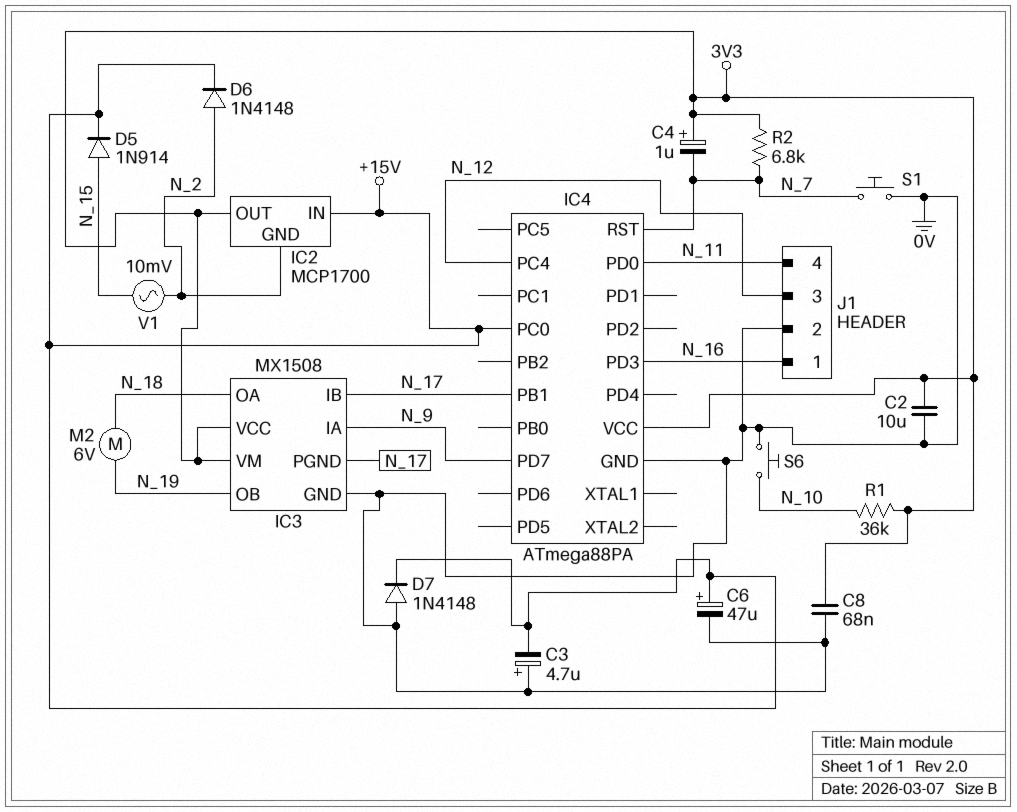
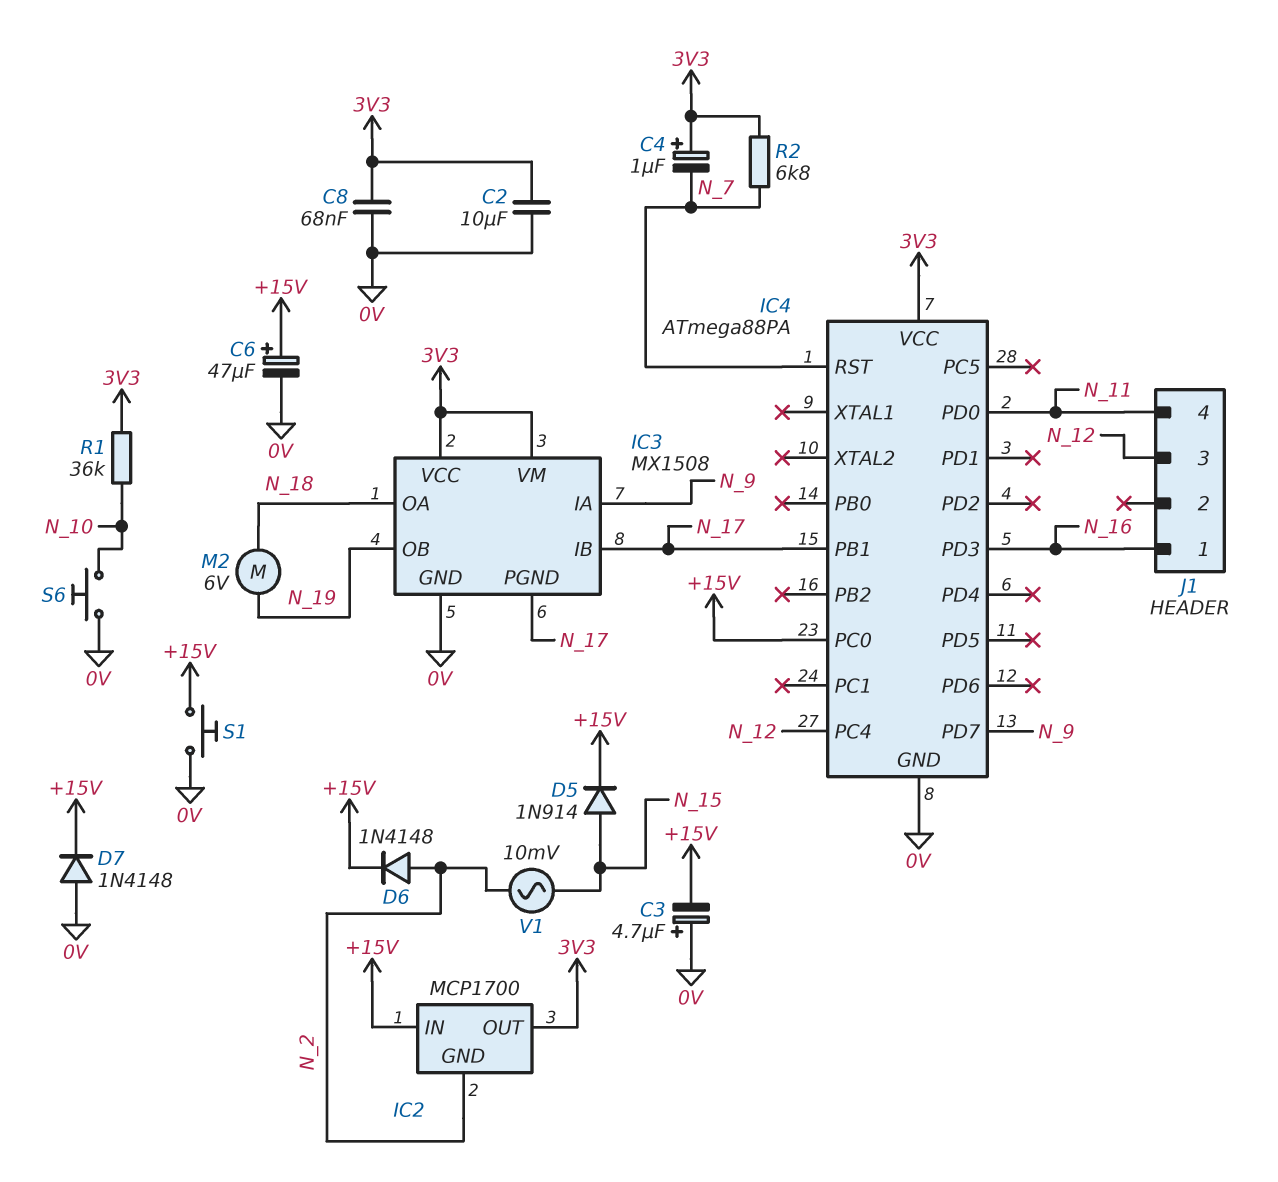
J1 pin 2: 0V -> none
S1: button (0V, N_7) -> button (+15V, 0V)

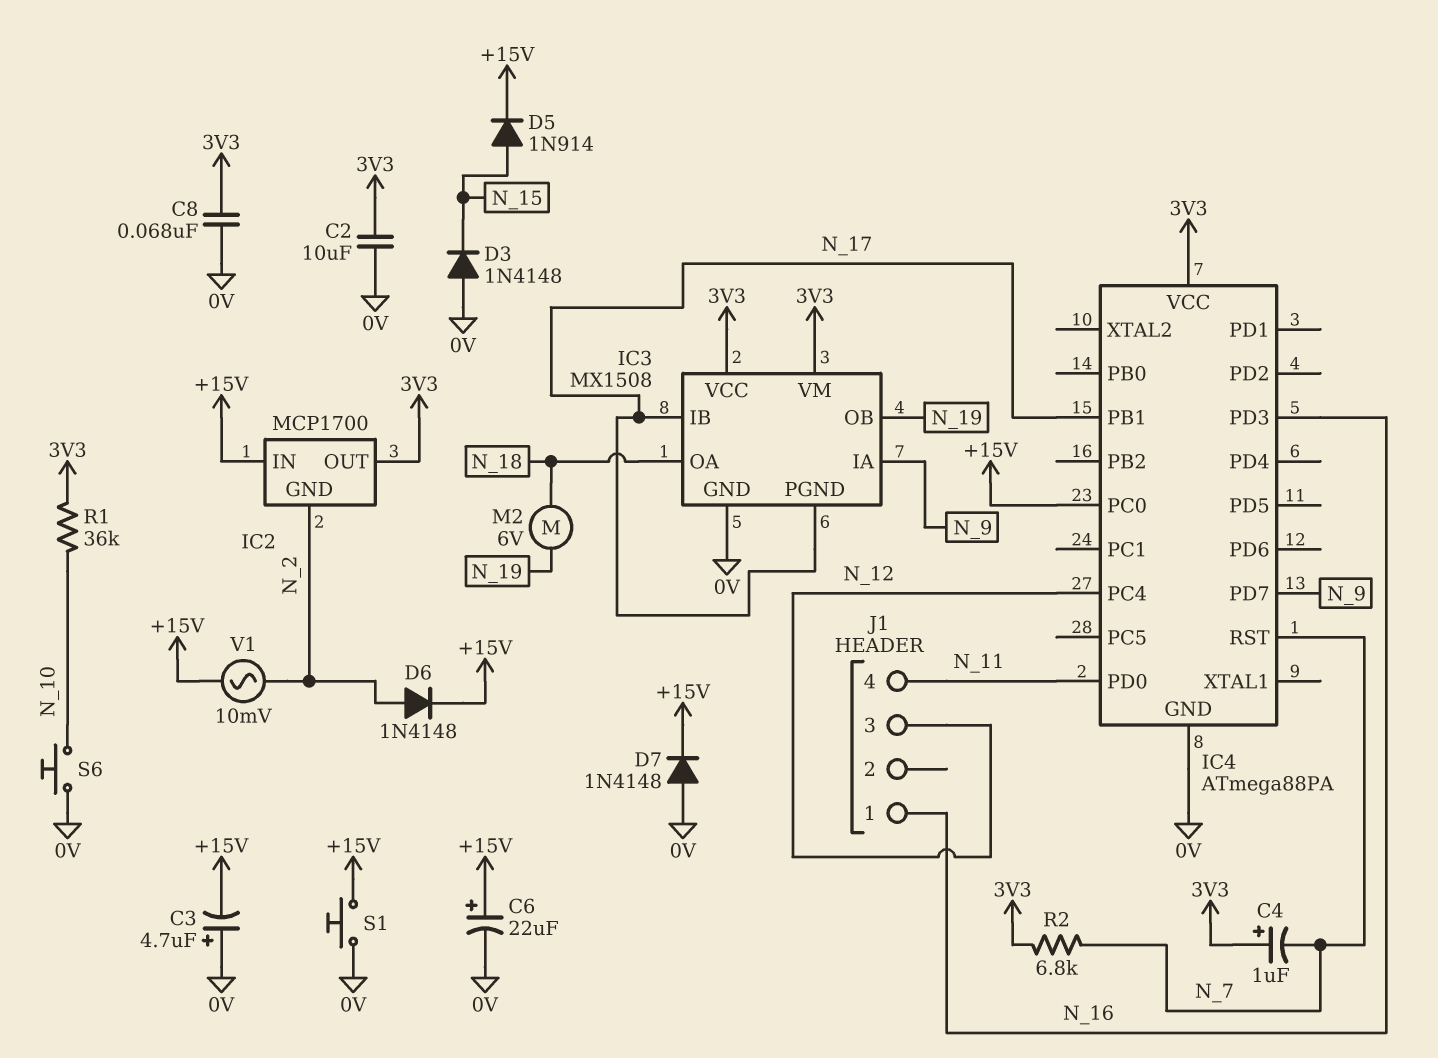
C6: 47uF (plus +15V, minus 0V) -> 22uF (plus +15V, minus 0V)
D3: none -> diode 1N4148 (A 0V, K N_15)
V1: AC 10mV (N_2, N_15) -> AC 10mV (+15V, N_2)

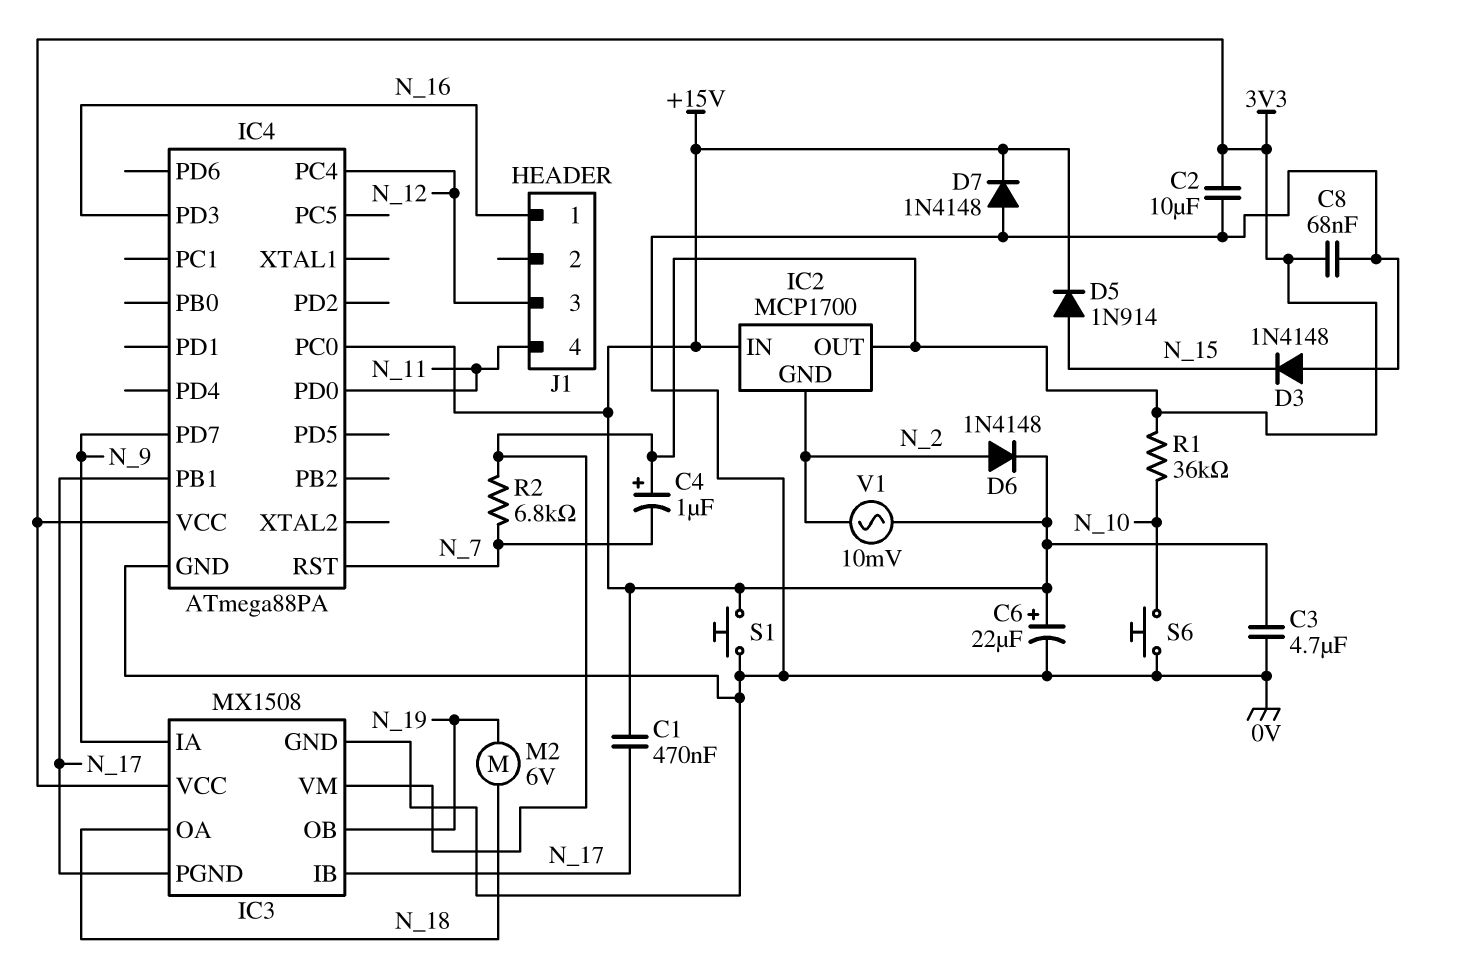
C1: none -> 470nF (+15V, N_17)
C3: 4.7uF (plus 0V, minus +15V) -> 4.7uF (+15V, 0V)

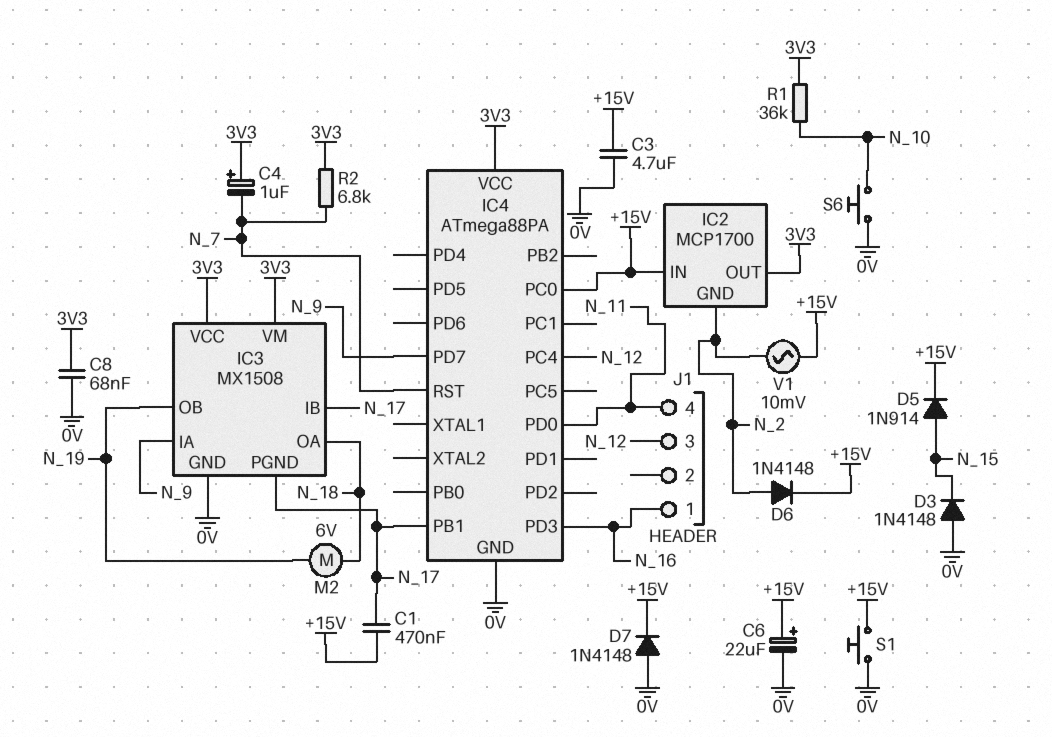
C2: 10uF (0V, 3V3) -> none

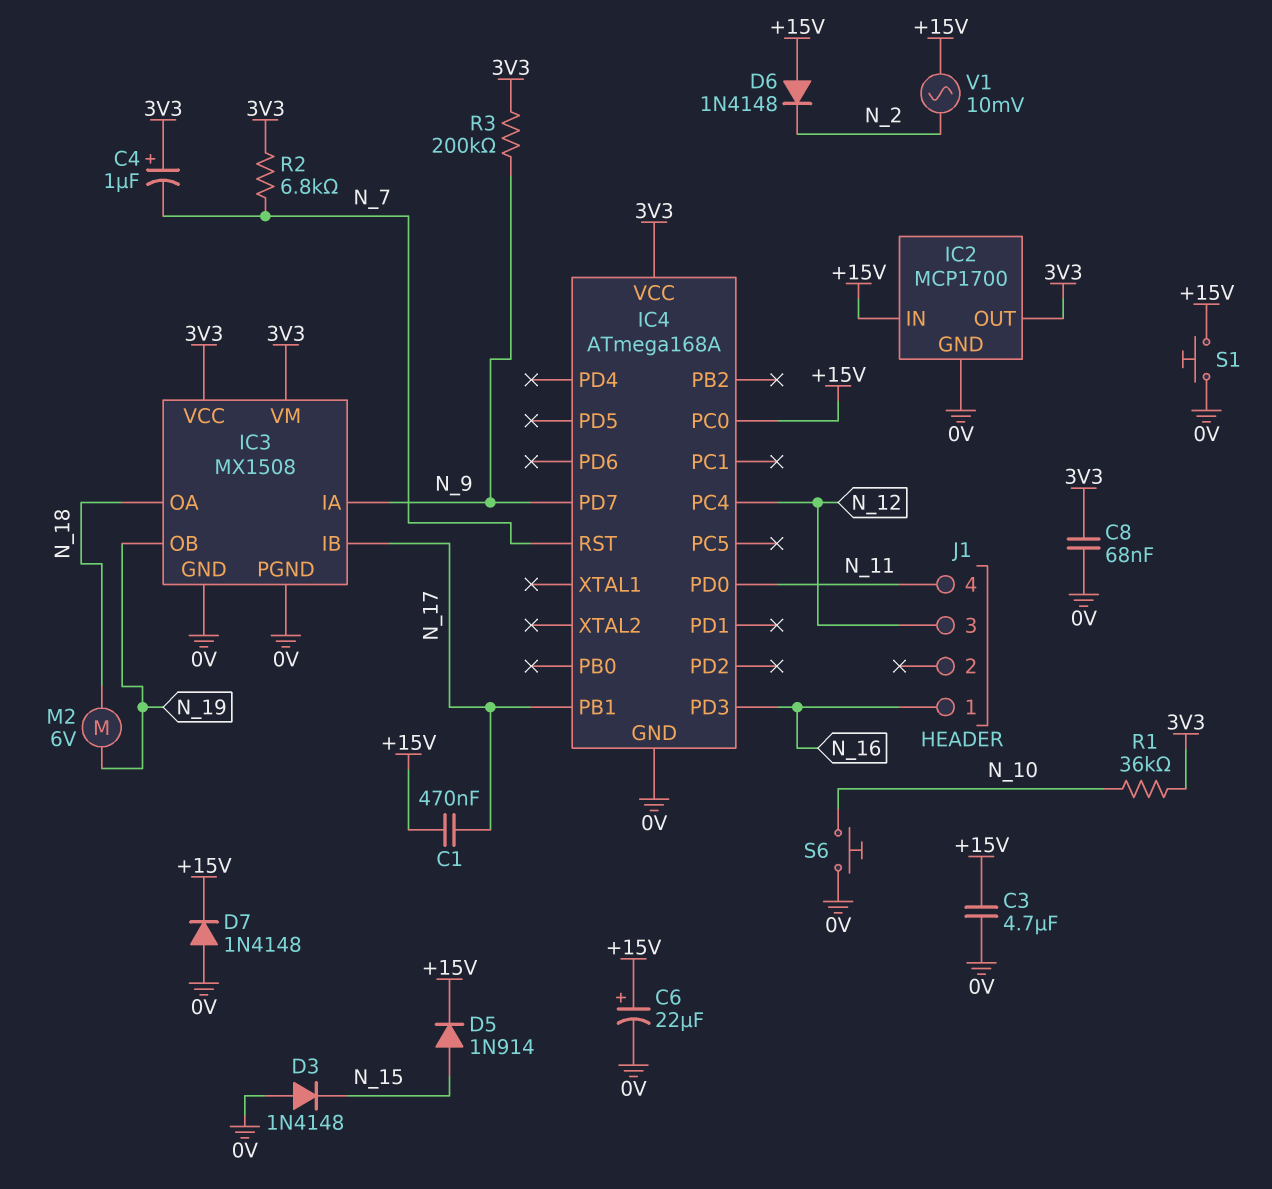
D6: diode 1N4148 (A N_2, K +15V) -> diode 1N4148 (A +15V, K N_2)
IC2 pin GND: N_2 -> 0V
IC3 pin PGND: N_17 -> 0V
IC4: ATmega88PA -> ATmega168A
R3: none -> 200k (3V3, N_9)

